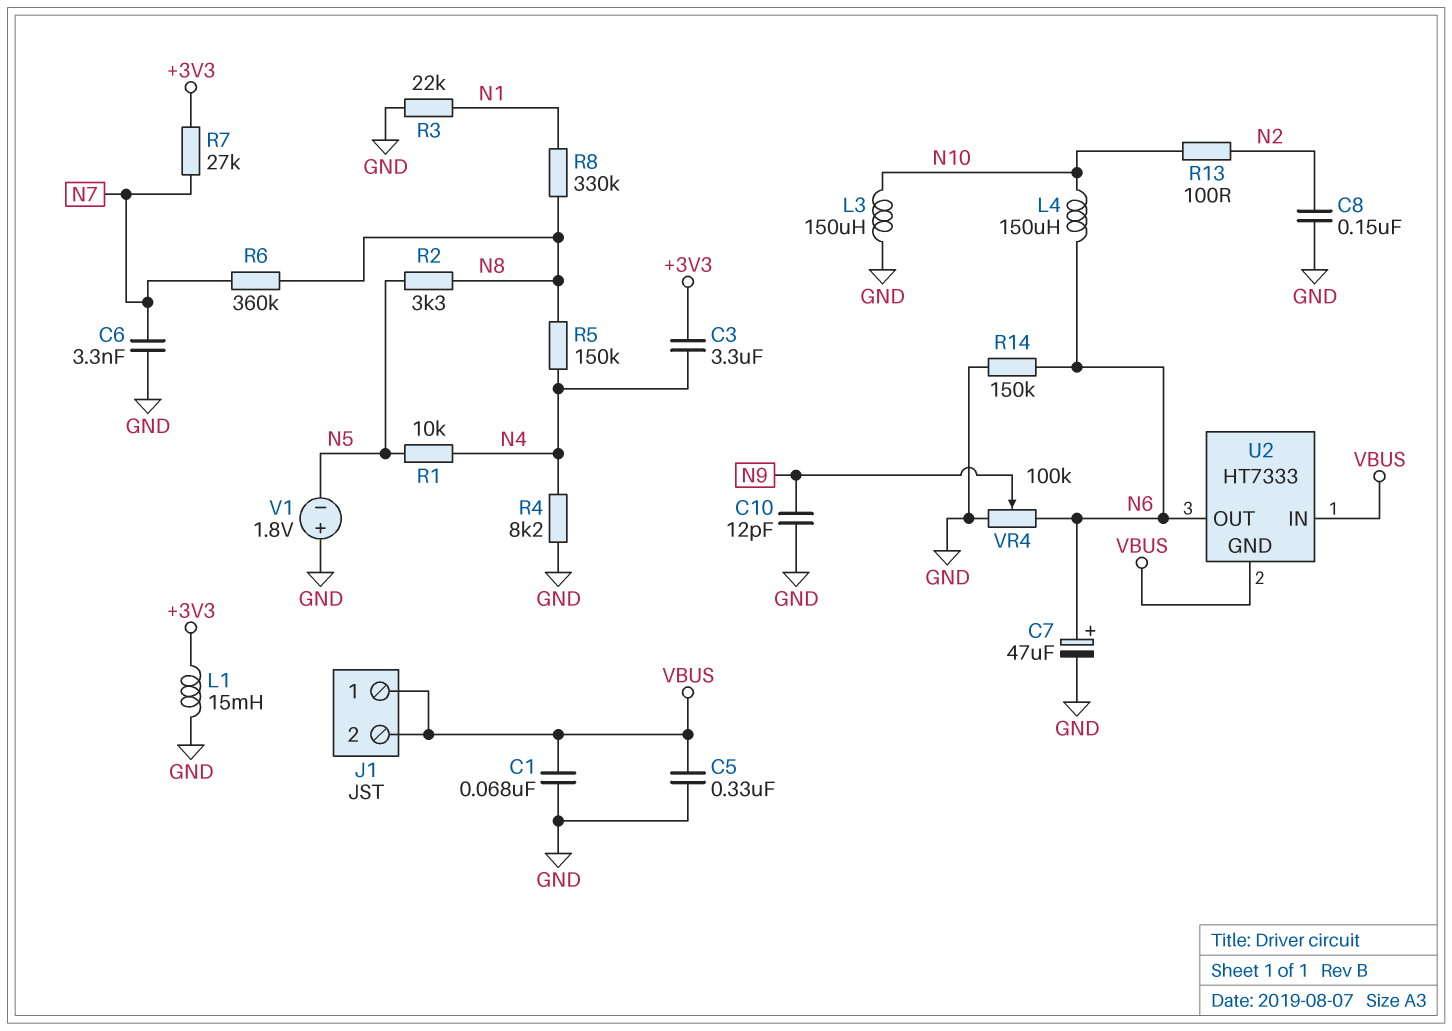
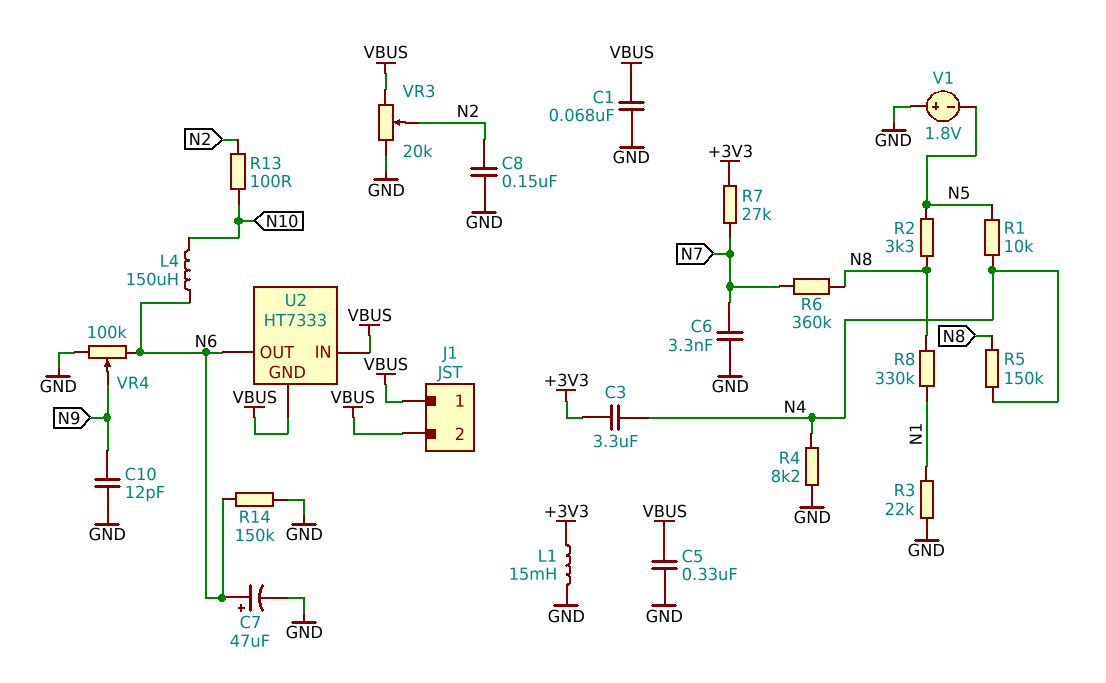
L3: 150uH (GND, N10) -> none
VR3: none -> 20k (GND, VBUS, wiper N2)

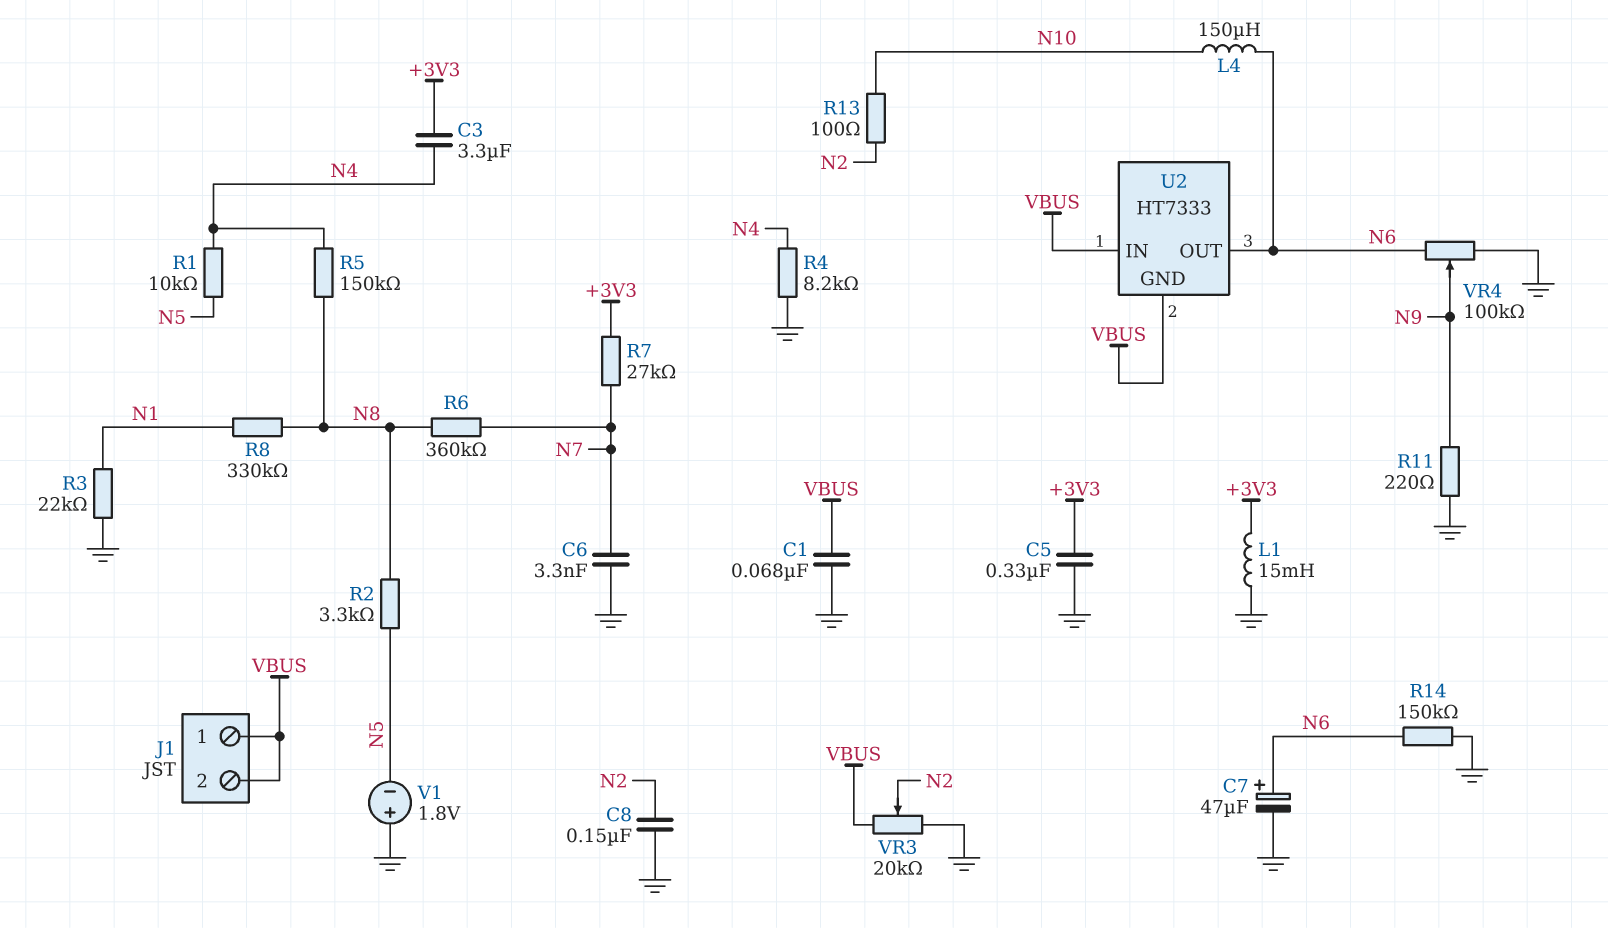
C5: 330nF (GND, VBUS) -> 330nF (+3V3, GND)
C10: 12pF (GND, N9) -> none
R11: none -> 220 (GND, N9)

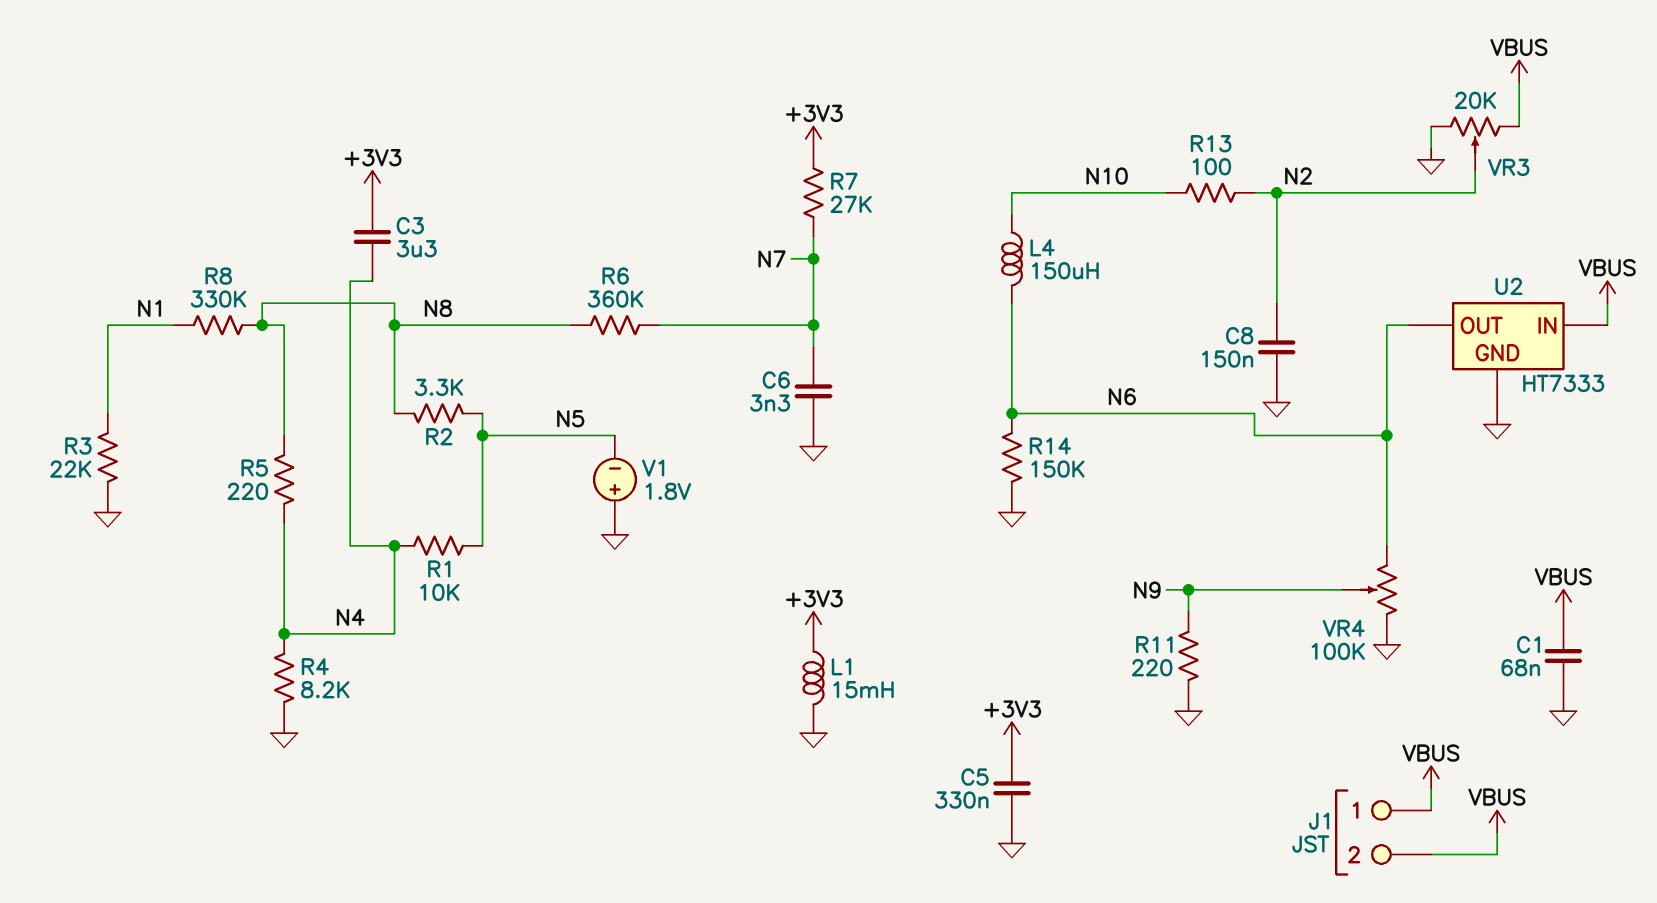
C7: 47uF (plus N6, minus GND) -> none
R5: 150k (N4, N8) -> 220 (N4, N8)
U2 pin GND: VBUS -> GND

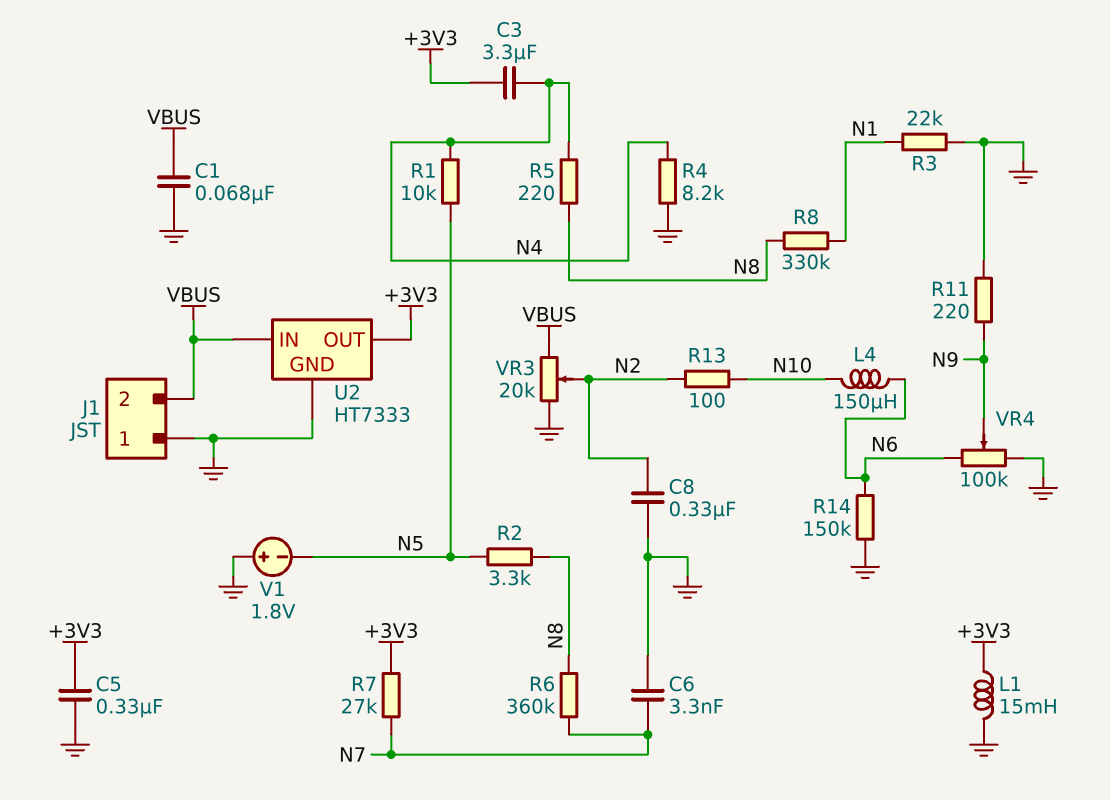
C8: 150nF (GND, N2) -> 330nF (GND, N2)
J1 pin 1: VBUS -> GND
U2 pin OUT: N6 -> +3V3

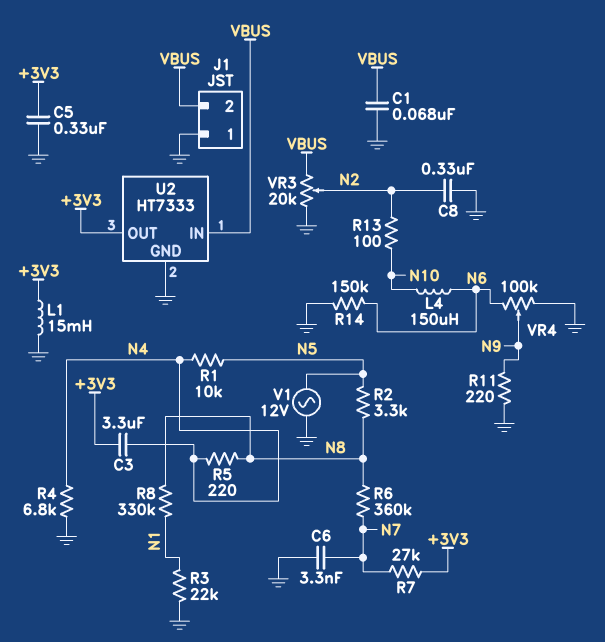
R4: 8.2k (GND, N4) -> 6.8k (GND, N4)
V1: 1.8V (plus GND, minus N5) -> AC 12V (GND, N5)

